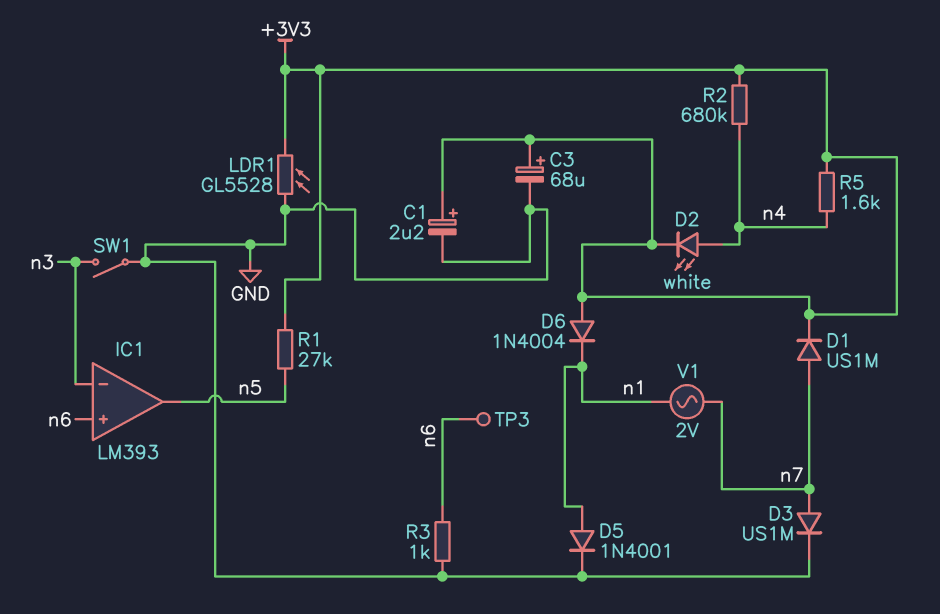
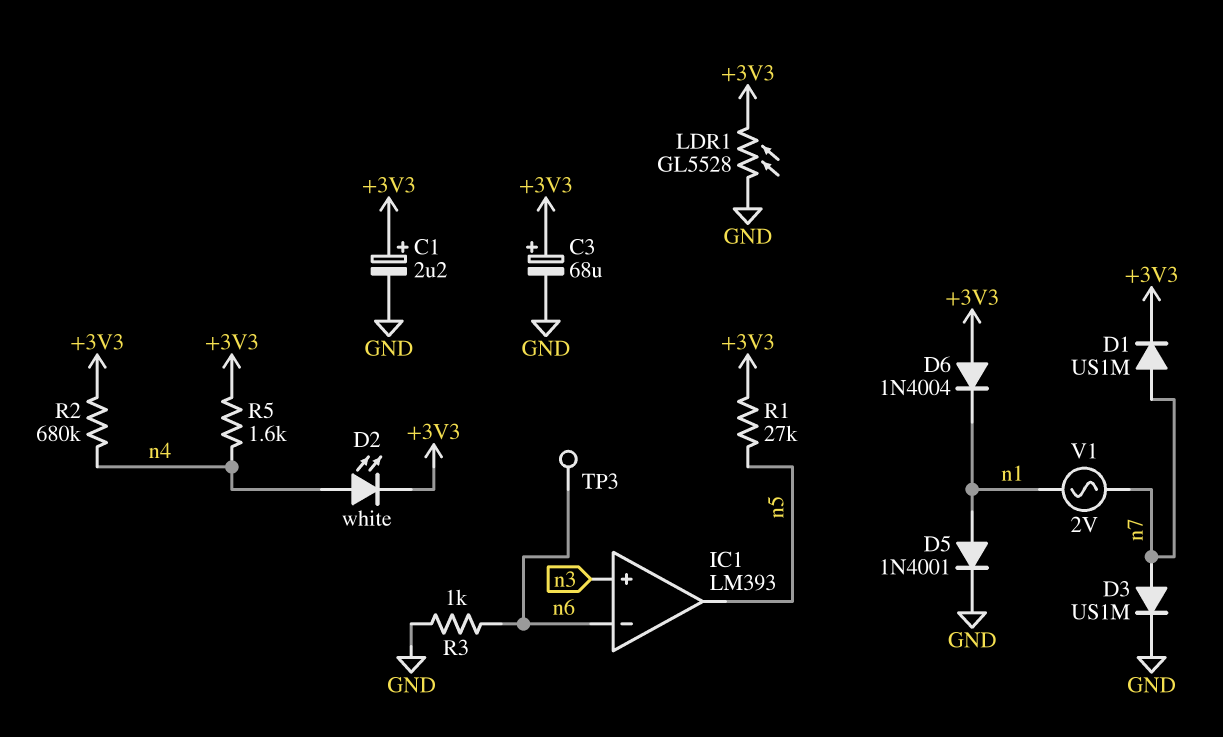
IC1 pin in+: n6 -> n3
IC1 pin in-: n3 -> n6
SW1: switch (GND, n3) -> none

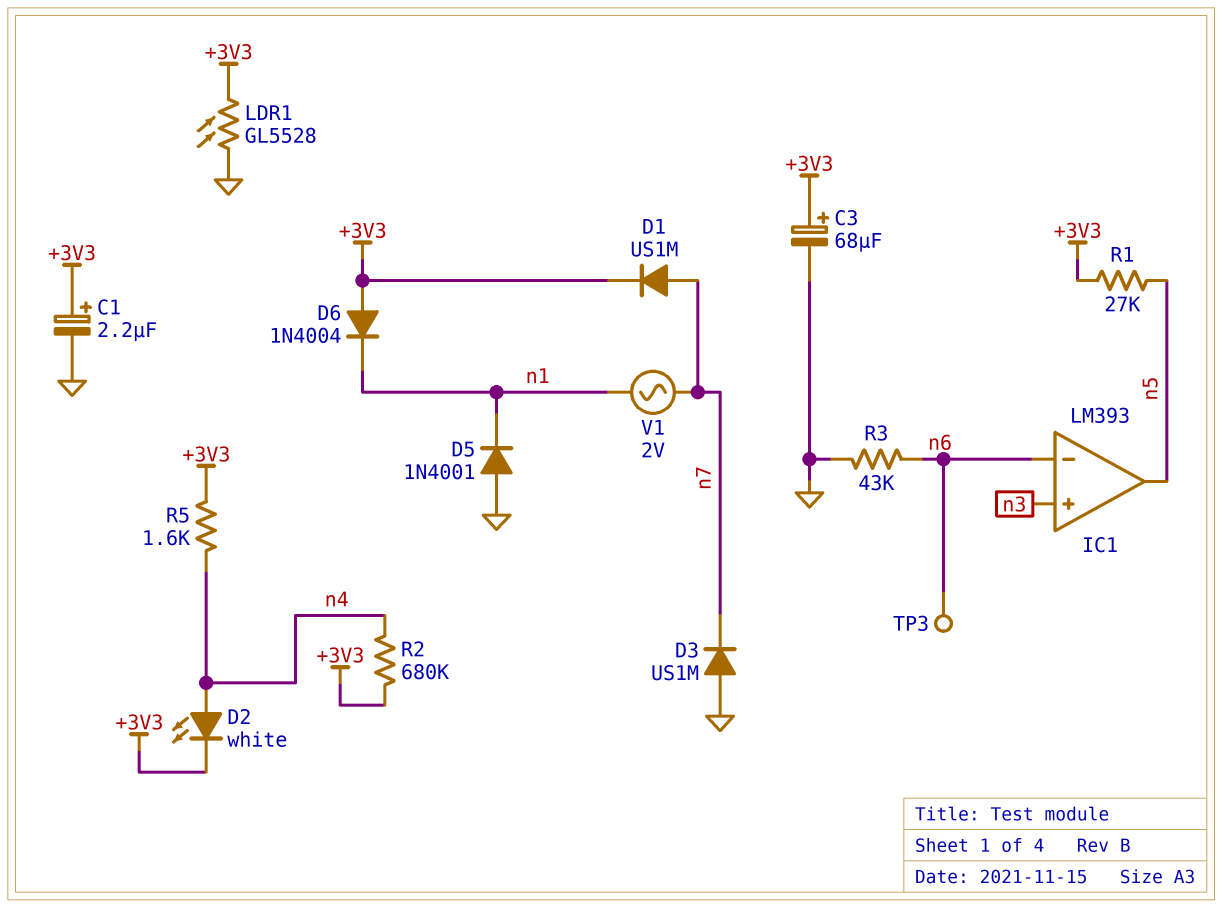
D3: diode US1M (A n7, K GND) -> diode US1M (A GND, K n7)
D5: diode 1N4001 (A n1, K GND) -> diode 1N4001 (A GND, K n1)
R3: 1k (GND, n6) -> 43k (GND, n6)

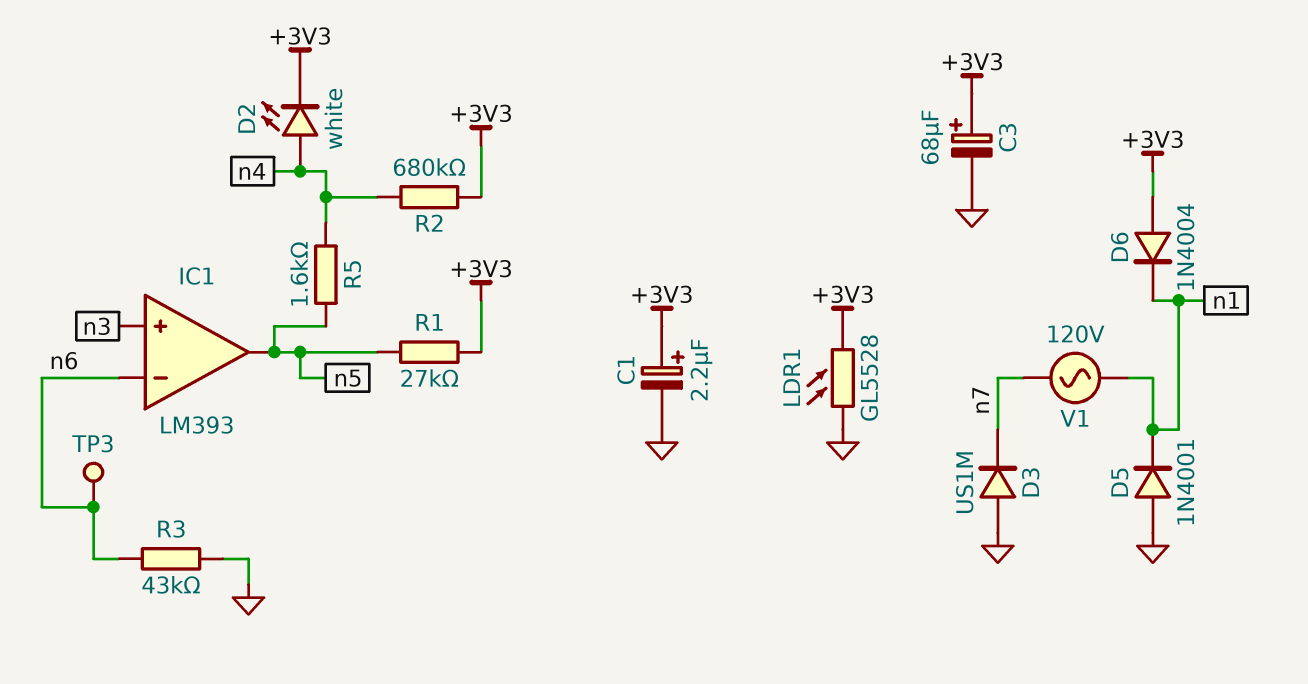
D1: diode US1M (A n7, K +3V3) -> none
R5: 1.6k (+3V3, n4) -> 1.6k (n4, n5)
V1: AC 2V (n1, n7) -> AC 120V (n1, n7)

